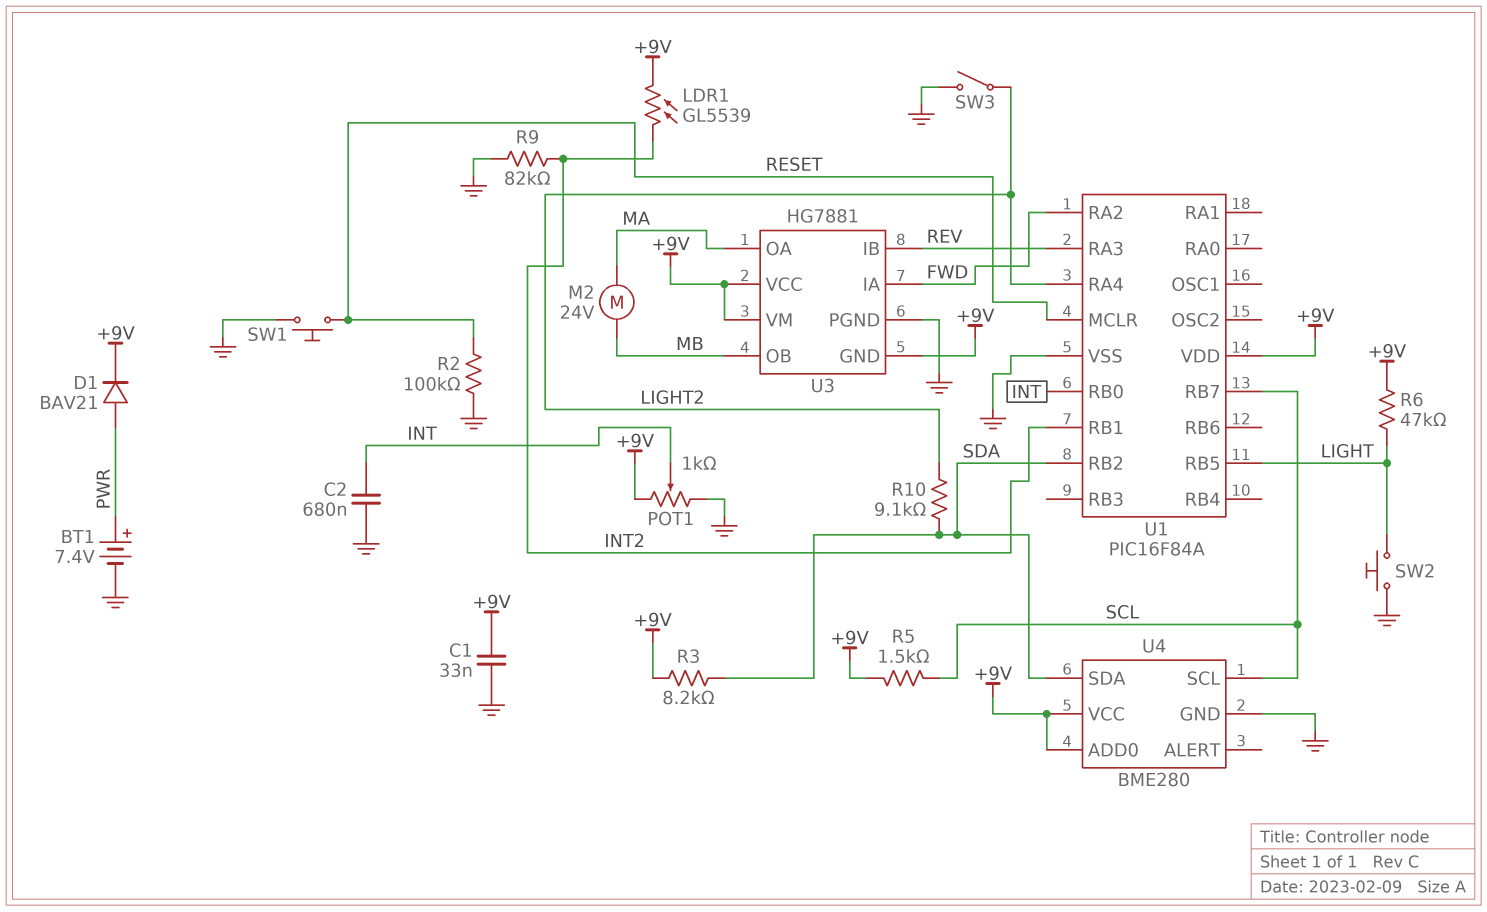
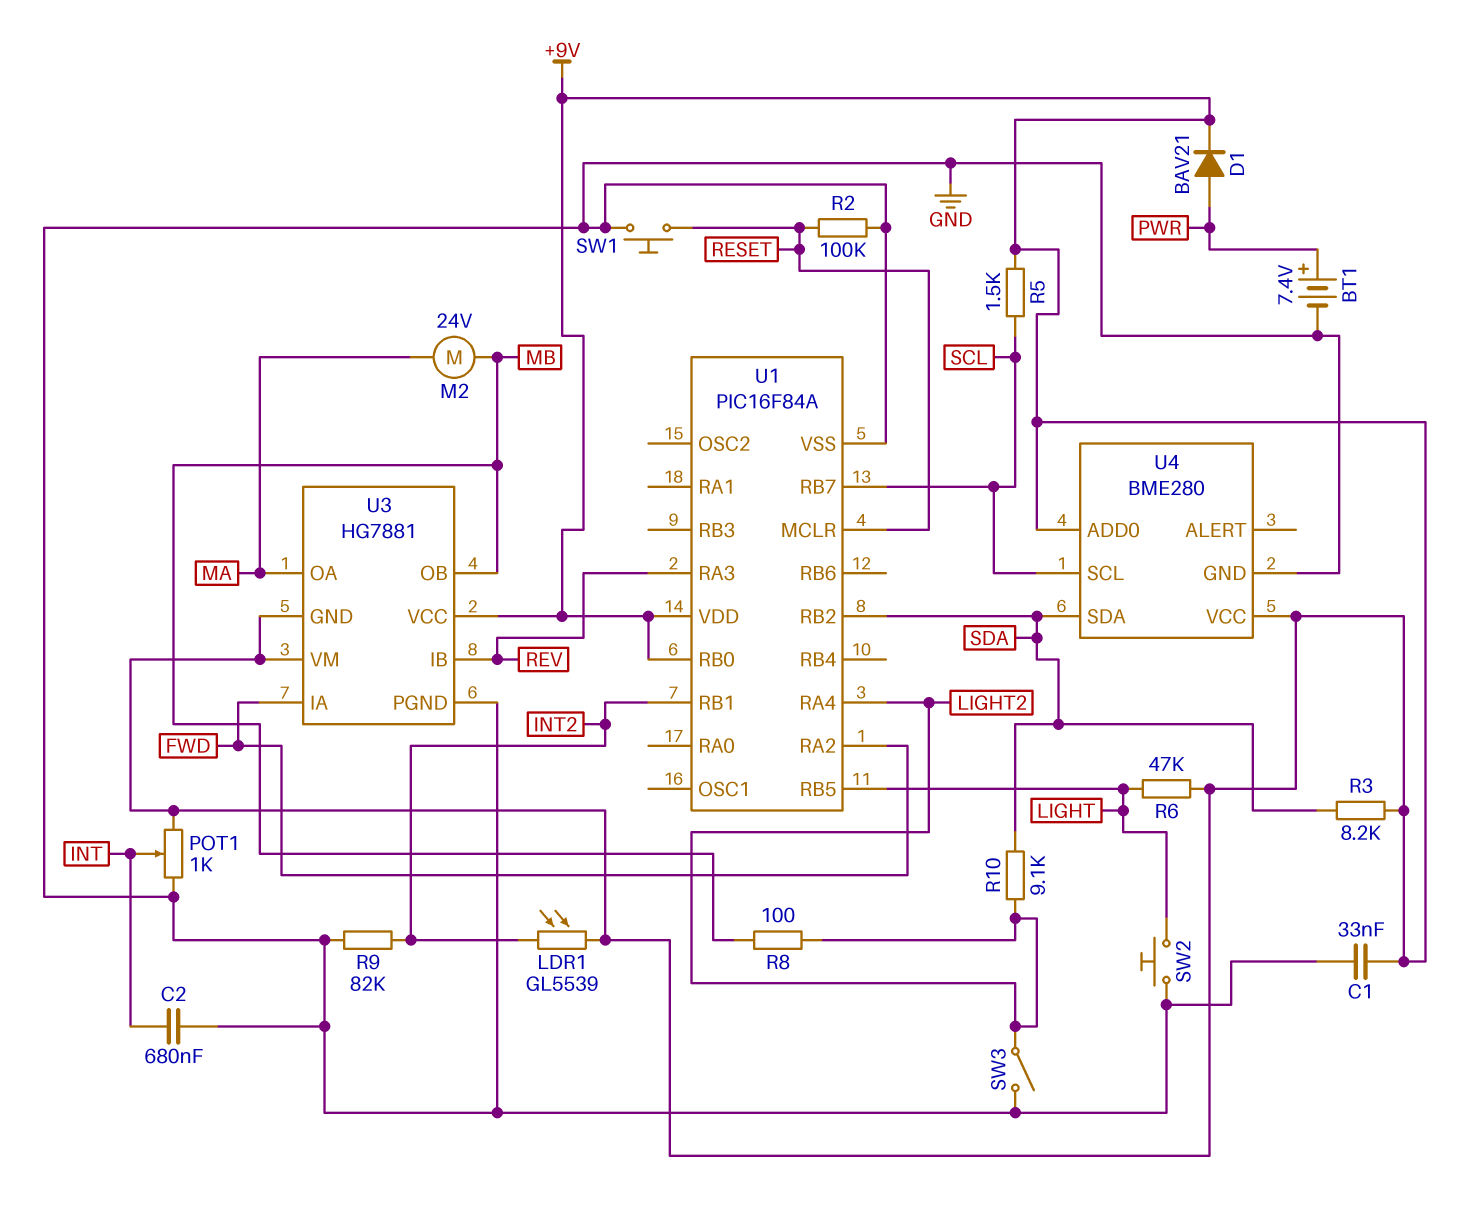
R8: none -> 100 (LIGHT2, MB)
U1 pin RB0: INT -> +9V

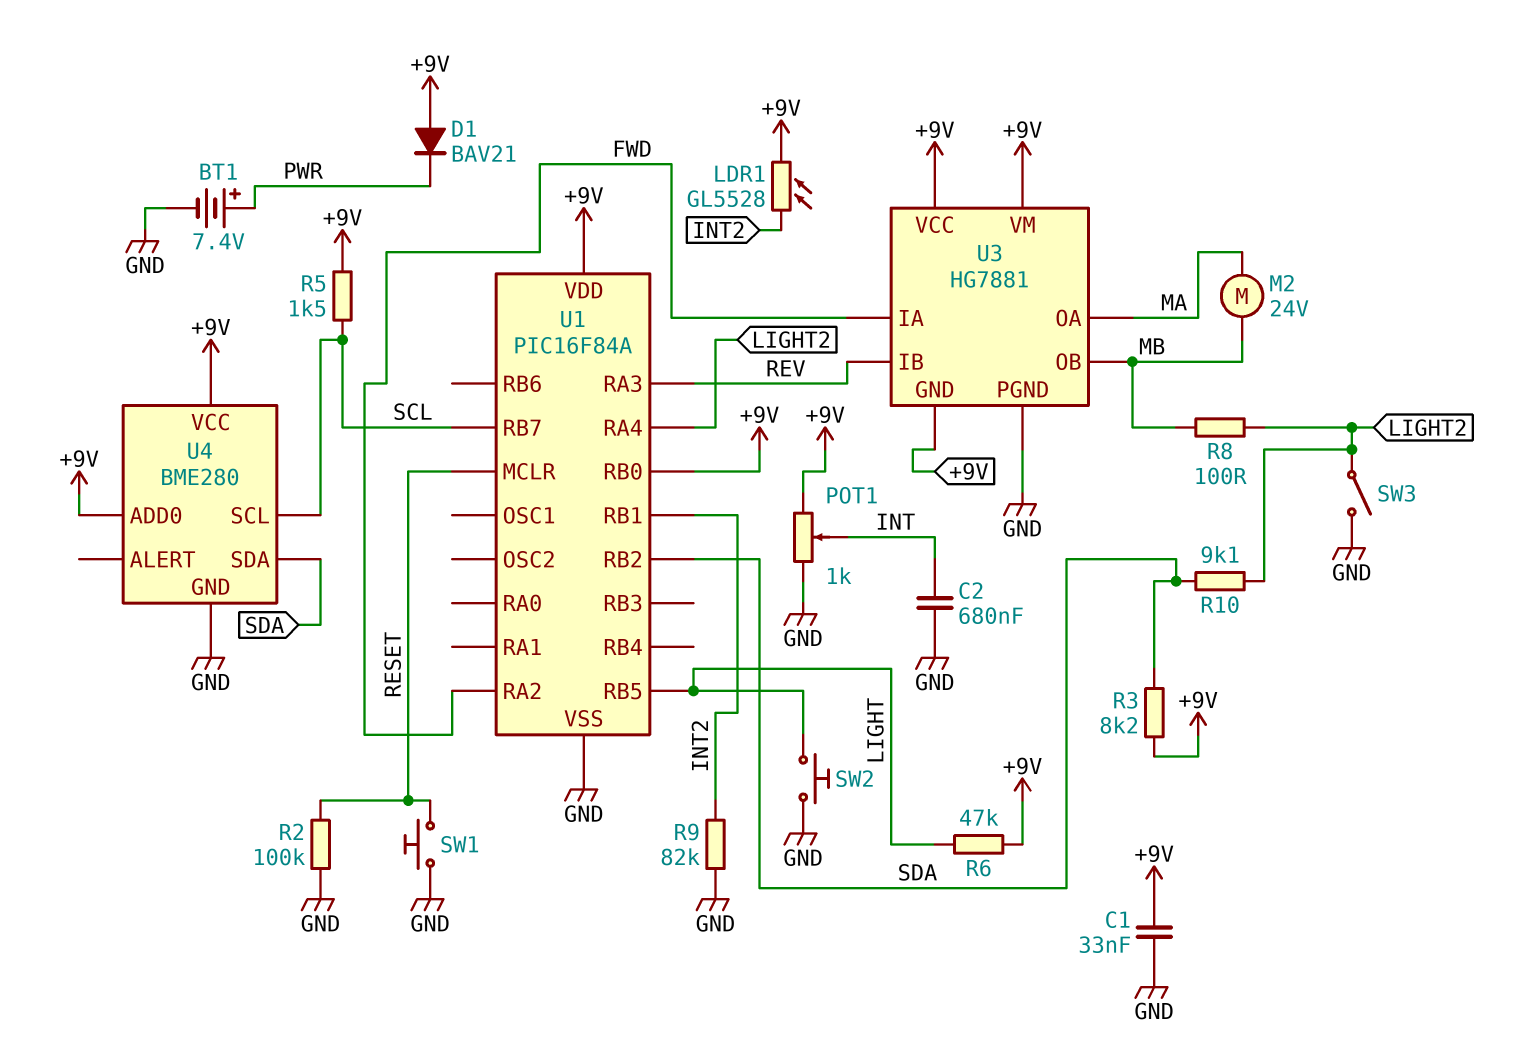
D1: diode BAV21 (A PWR, K +9V) -> diode BAV21 (A +9V, K PWR)
LDR1: GL5539 (+9V, INT2) -> GL5528 (+9V, INT2)

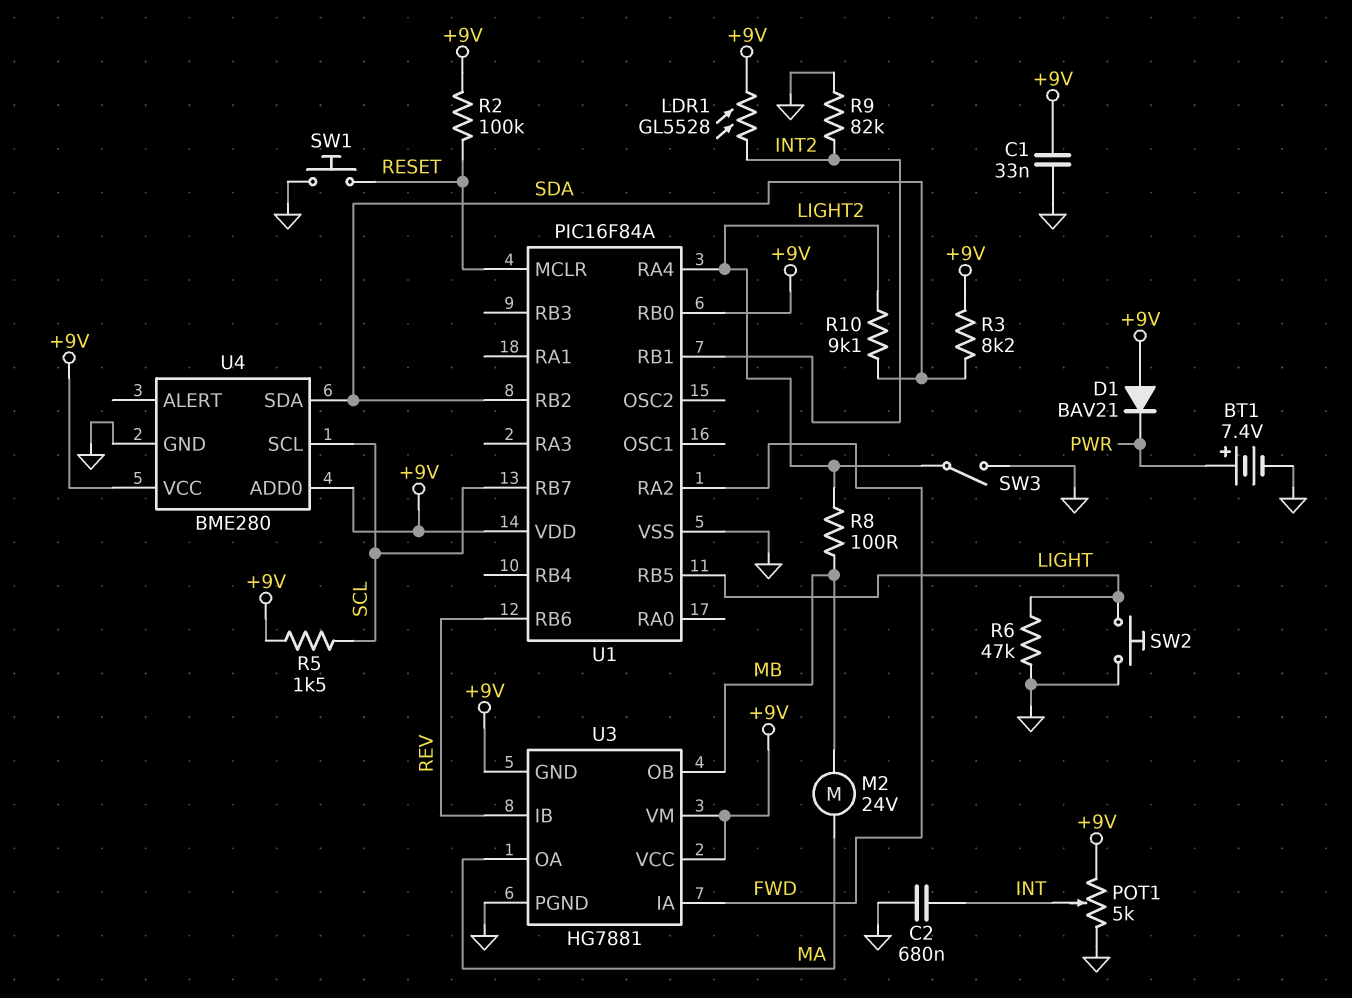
POT1: 1k (+9V, GND, wiper INT) -> 5k (+9V, GND, wiper INT)
R2: 100k (GND, RESET) -> 100k (+9V, RESET)
R6: 47k (+9V, LIGHT) -> 47k (GND, LIGHT)
U1 pin RA3: REV -> none
U1 pin RB6: none -> REV

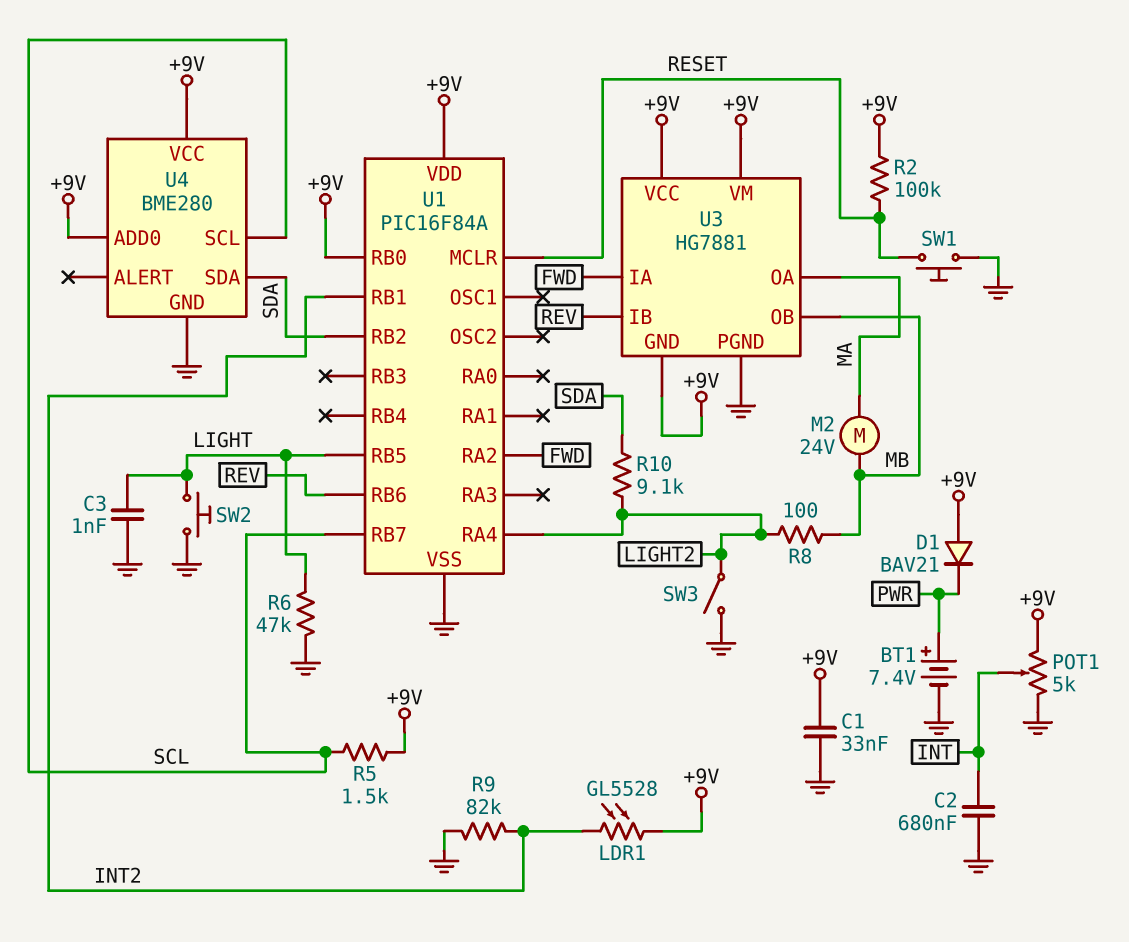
C3: none -> 1nF (GND, LIGHT)
R3: 8.2k (+9V, SDA) -> none

